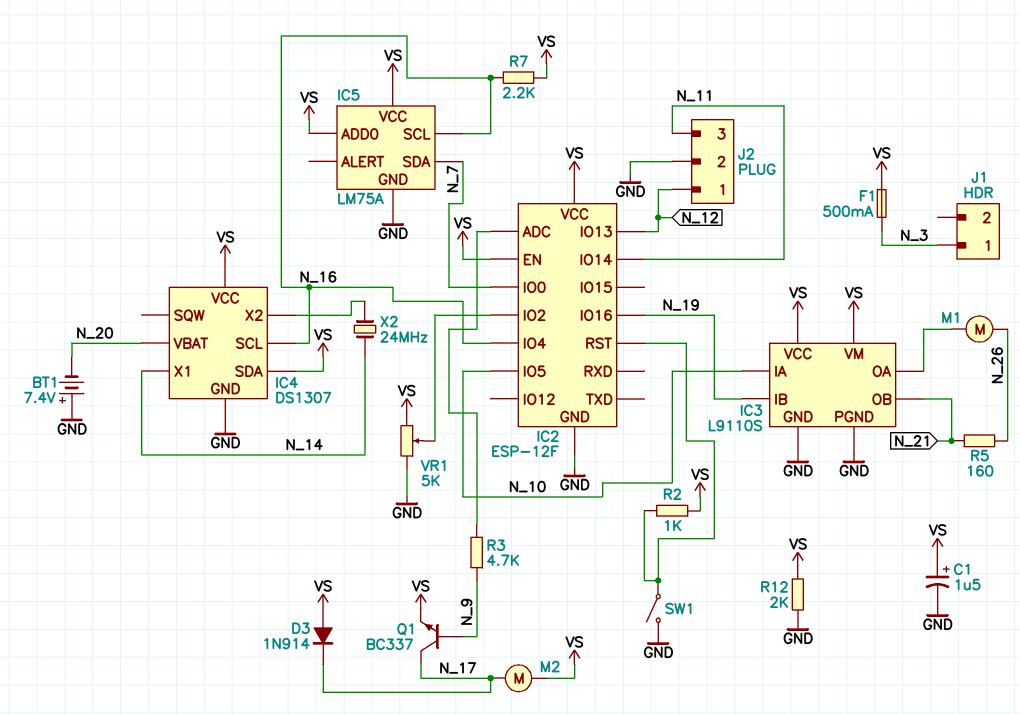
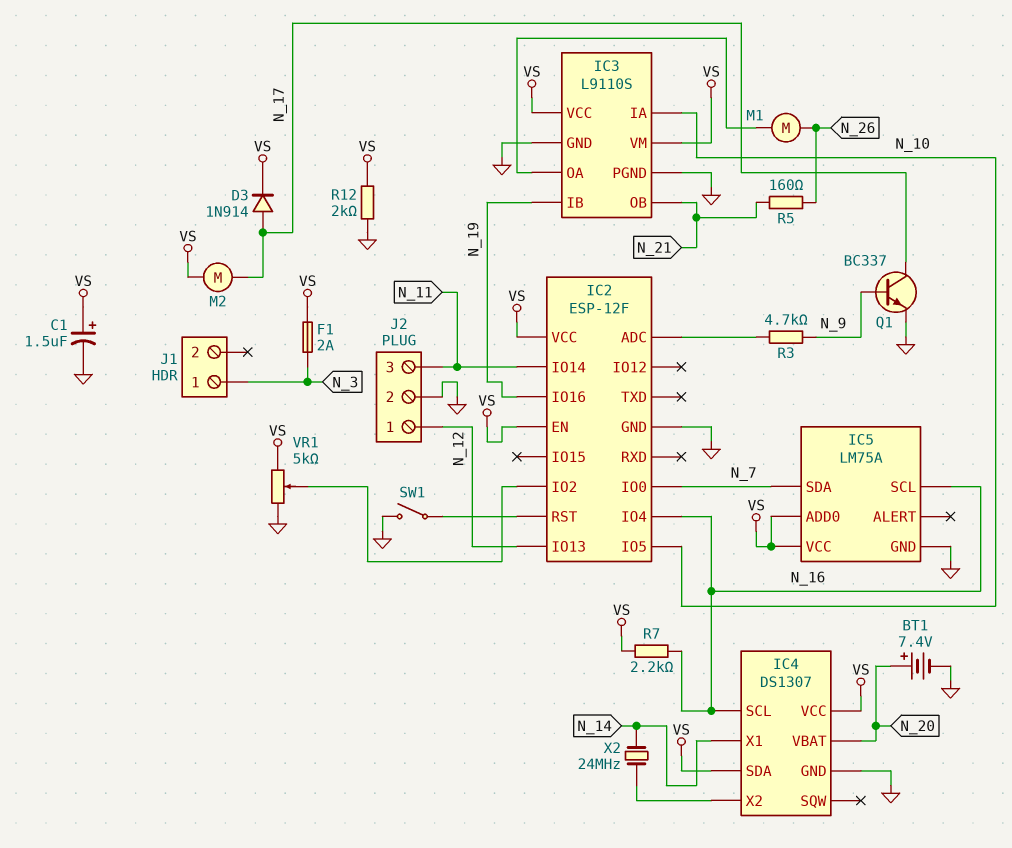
BT1: 7.4V (plus GND, minus N_20) -> 7.4V (plus N_20, minus GND)
D3: diode 1N914 (A VS, K N_17) -> diode 1N914 (A N_17, K VS)
F1: 500mA (N_3, VS) -> 2A (N_3, VS)
Q1: NPN BC337 (B N_9, C N_17, E VS) -> NPN BC337 (B N_9, C N_17, E GND)
R2: 1k (IC2/RST, VS) -> none

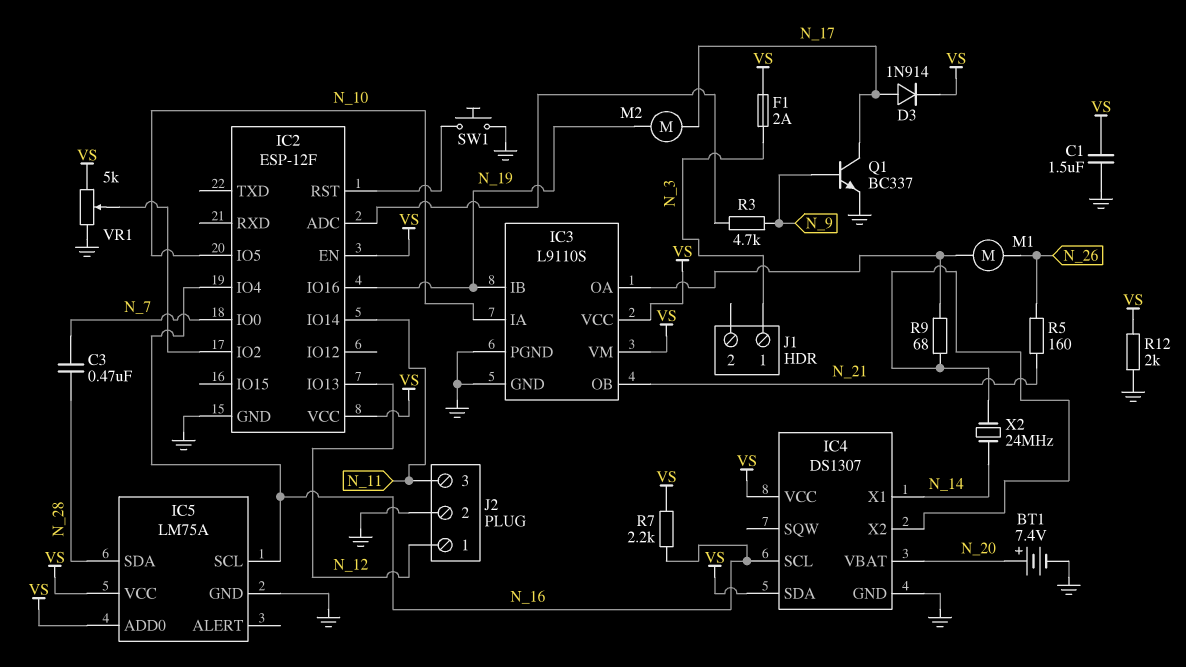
C1: 1.5uF (plus VS, minus GND) -> 1.5uF (GND, VS)
C3: none -> 470nF (N_7, N_28)
IC5 pin SDA: N_7 -> N_28
M2: motor (N_17, VS) -> motor (N_17, N_19)
R9: none -> 68 (IC3/OA, IC4/X2)
SW1: switch (GND, IC2/RST) -> button (GND, IC2/RST)

